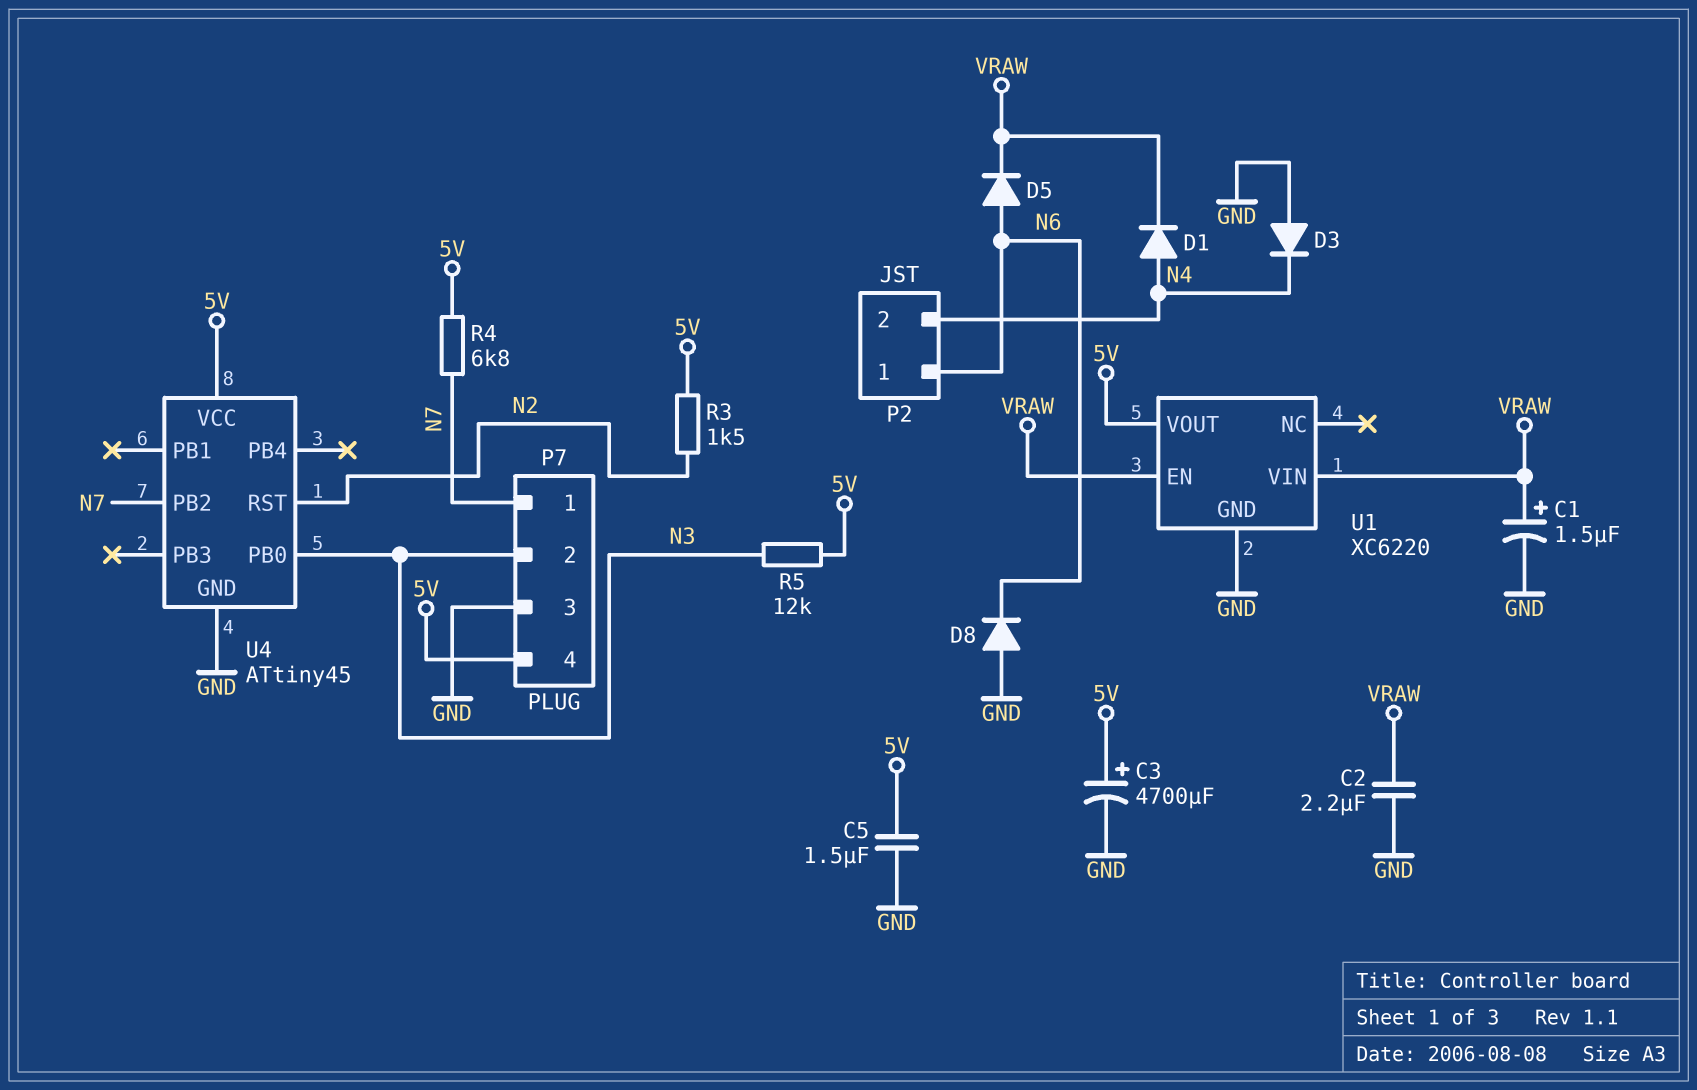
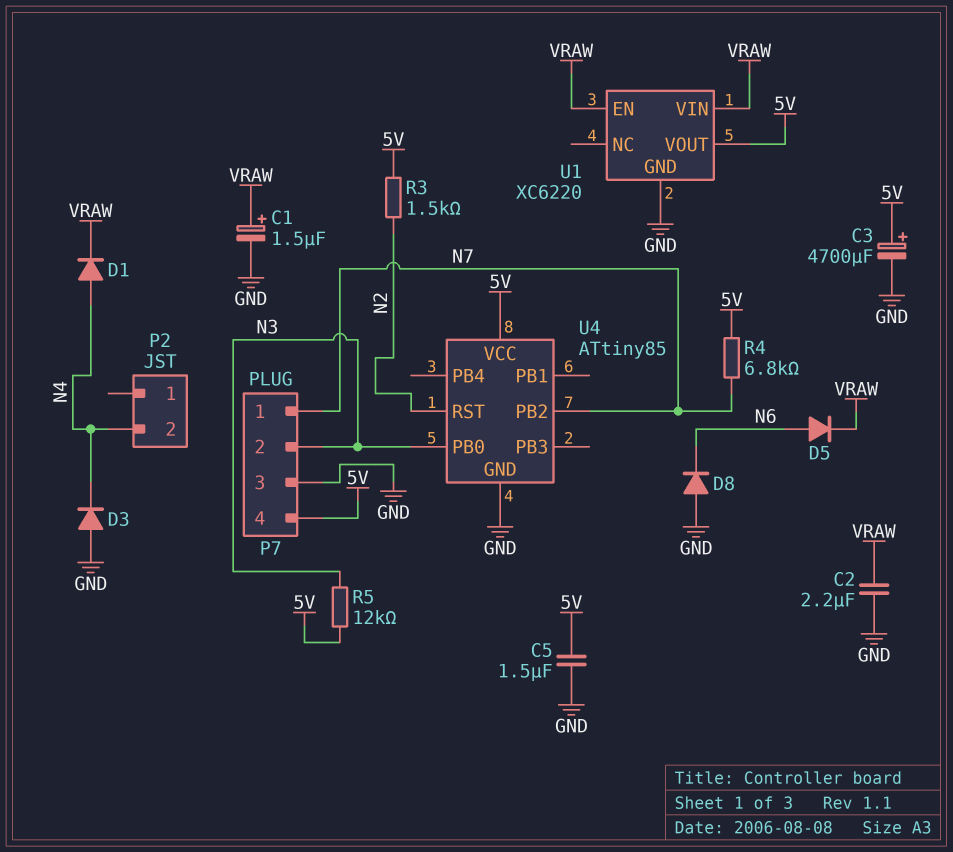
P2 pin 1: N6 -> none
U4: ATtiny45 -> ATtiny85

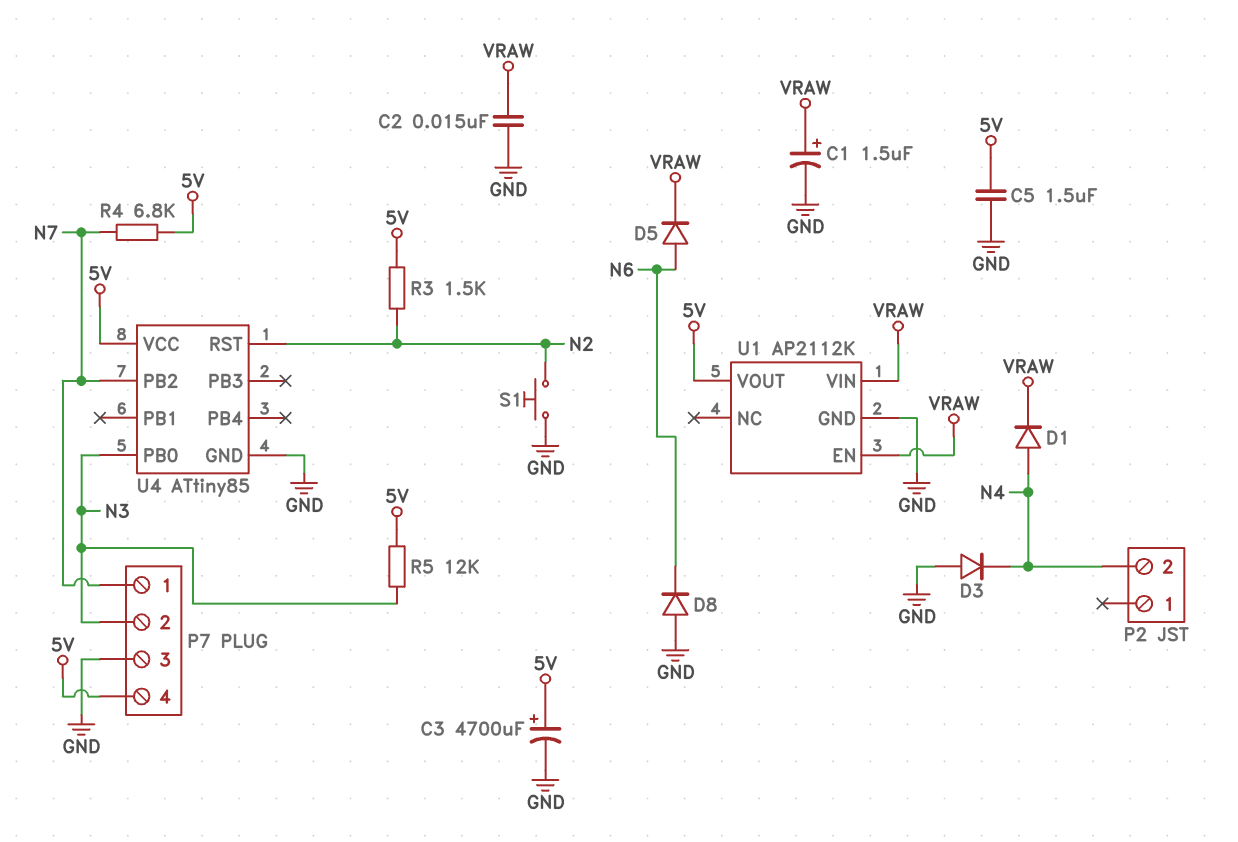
C2: 2.2uF (GND, VRAW) -> 15nF (GND, VRAW)
S1: none -> button (GND, N2)
U1: XC6220 -> AP2112K

